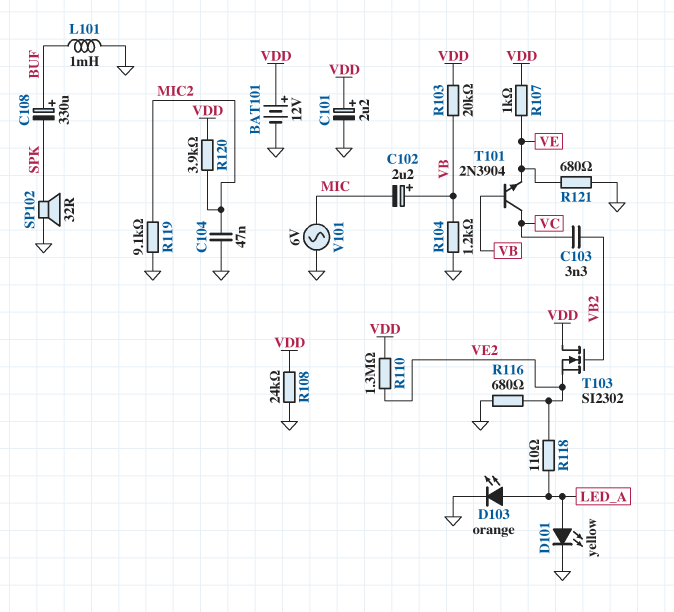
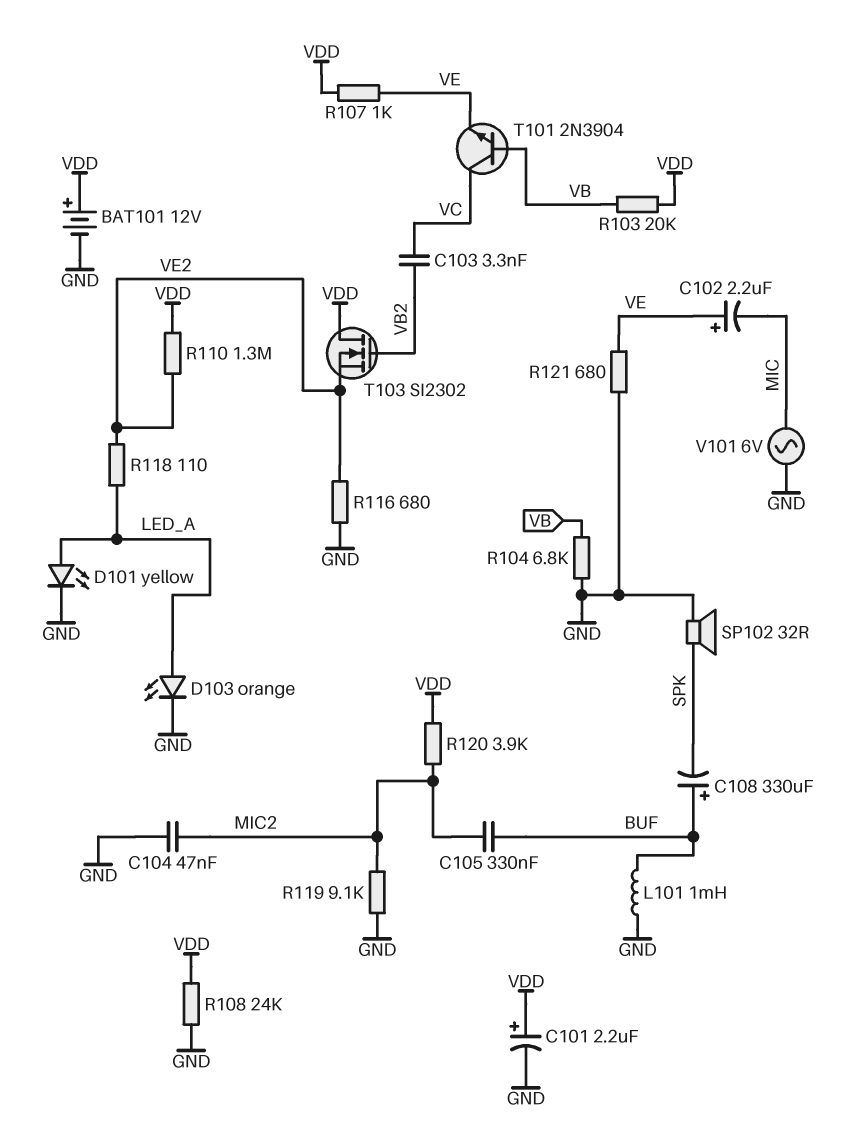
C102: 2.2uF (plus VB, minus MIC) -> 2.2uF (plus VE, minus MIC)
C105: none -> 330nF (BUF, MIC2)
R104: 1.2k (GND, VB) -> 6.8k (GND, VB)

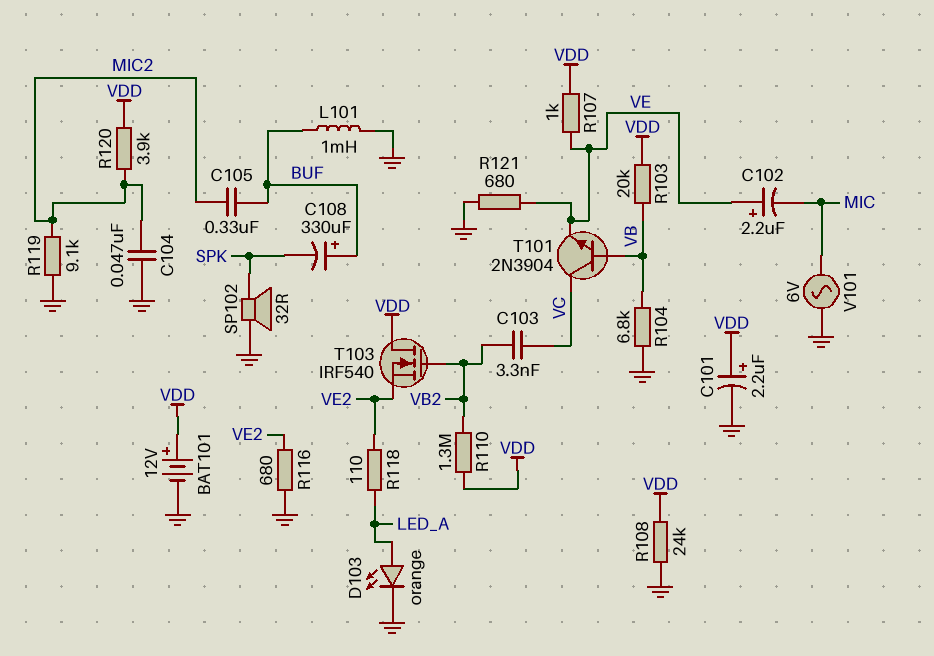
D101: LED yellow (A LED_A, K GND) -> none
R110: 1.3M (VDD, VE2) -> 1.3M (VB2, VDD)
T103: NMOS SI2302 (G VB2, D VDD, S VE2) -> NMOS IRF540 (G VB2, D VDD, S VE2)

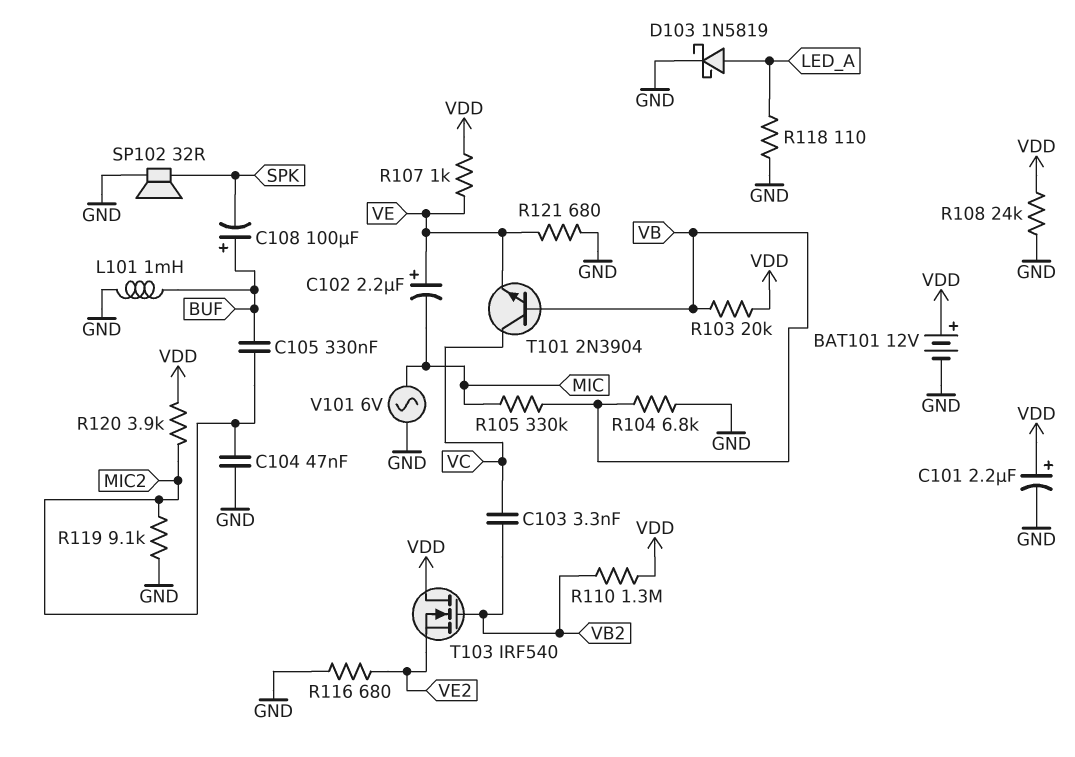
C108: 330uF (plus BUF, minus SPK) -> 100uF (plus BUF, minus SPK)
D103: LED orange (A LED_A, K GND) -> schottky 1N5819 (A LED_A, K GND)
R105: none -> 330k (MIC, VB)
R118: 110 (LED_A, VE2) -> 110 (GND, LED_A)

